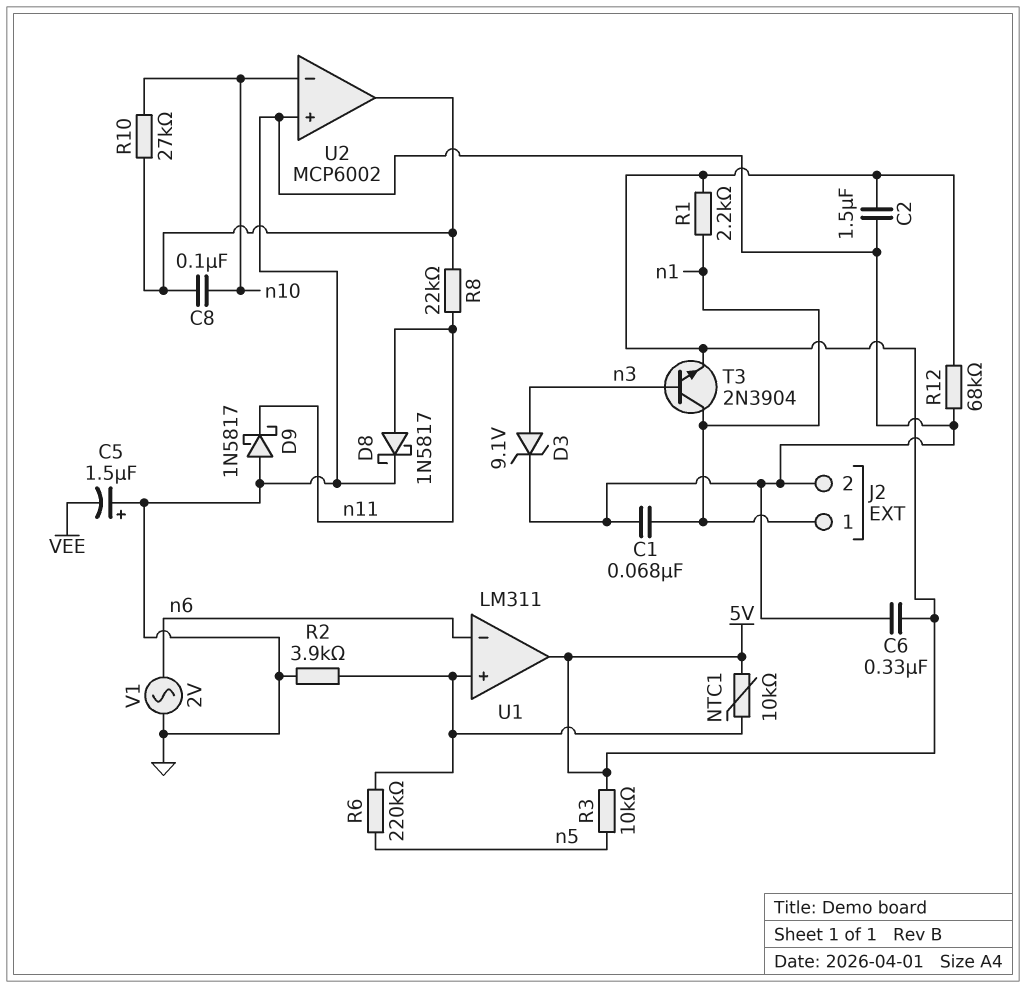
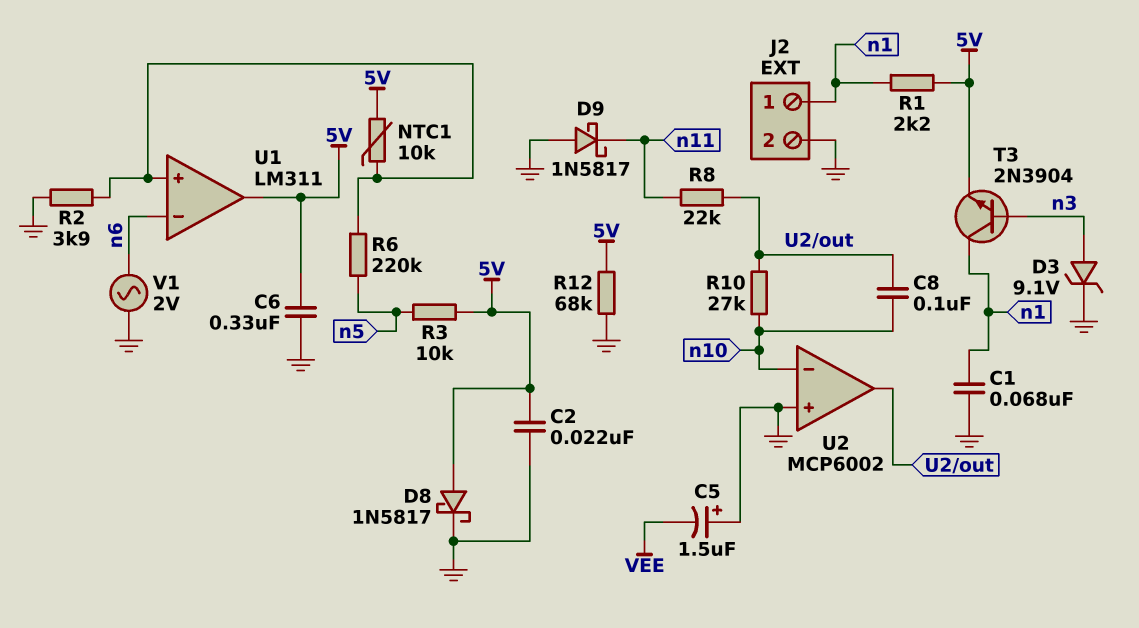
C2: 1.5uF (5V, GND) -> 22nF (5V, GND)
D8: schottky 1N5817 (A n11, K GND) -> schottky 1N5817 (A 5V, K GND)

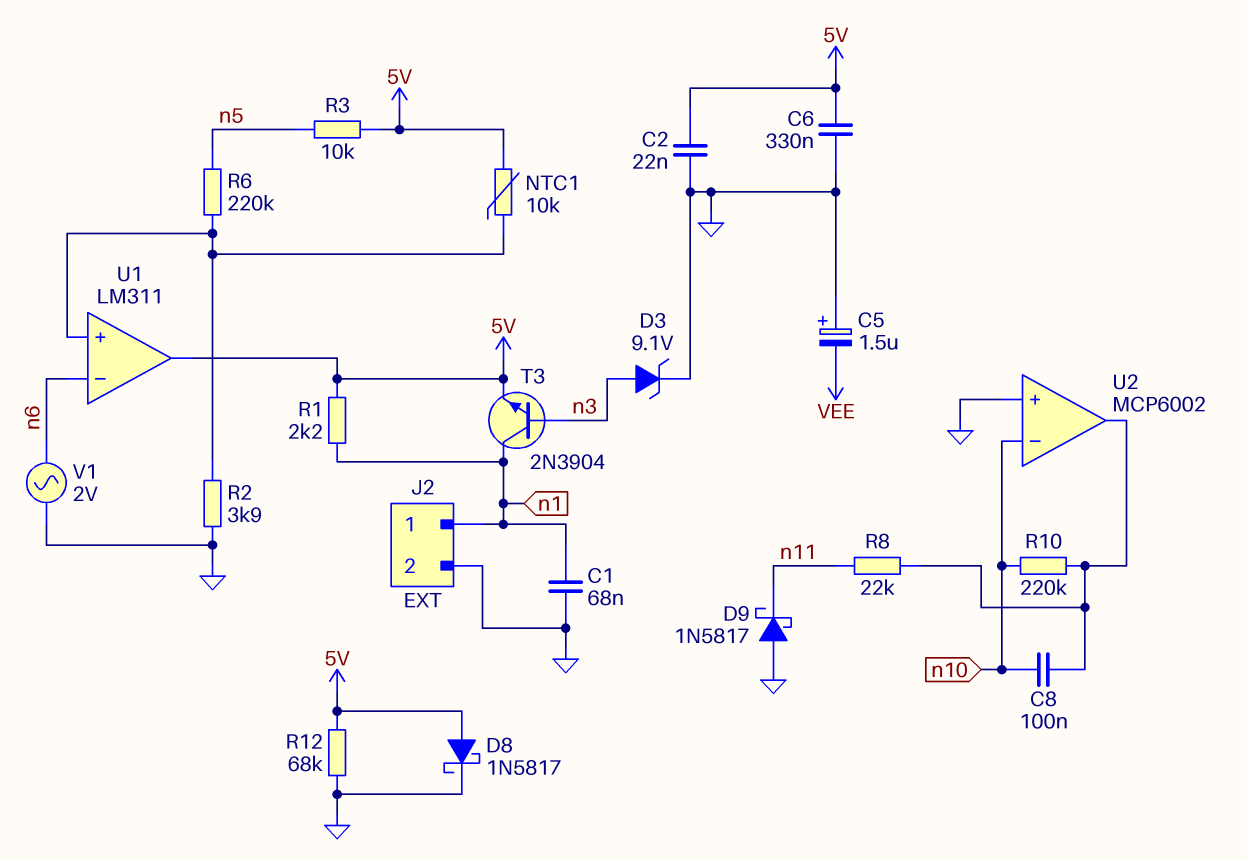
R10: 27k (U2/out, n10) -> 220k (U2/out, n10)

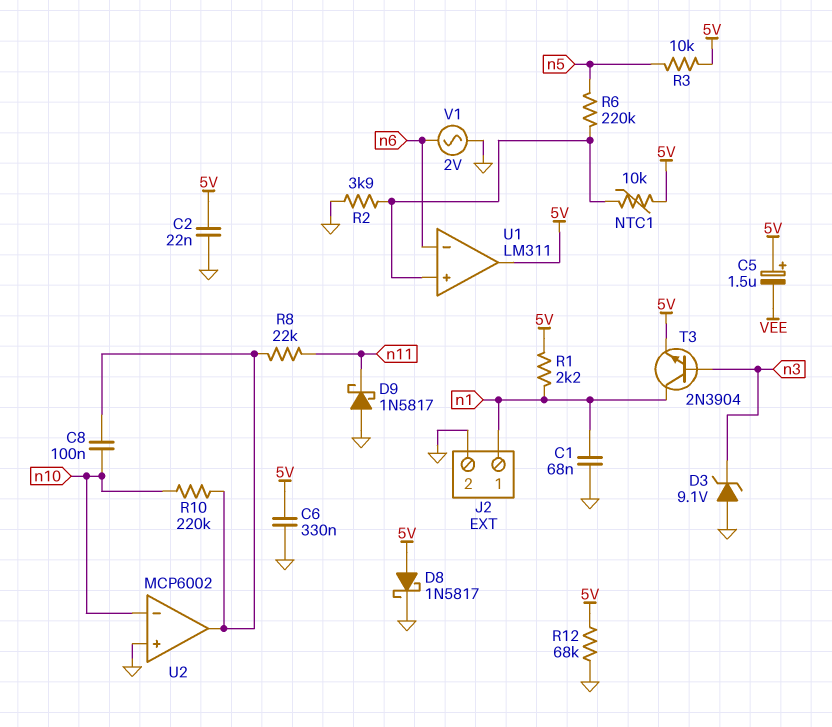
C5: 1.5uF (plus GND, minus VEE) -> 1.5uF (plus 5V, minus VEE)
D3: zener 9.1V (A n3, K GND) -> zener 9.1V (A GND, K n3)

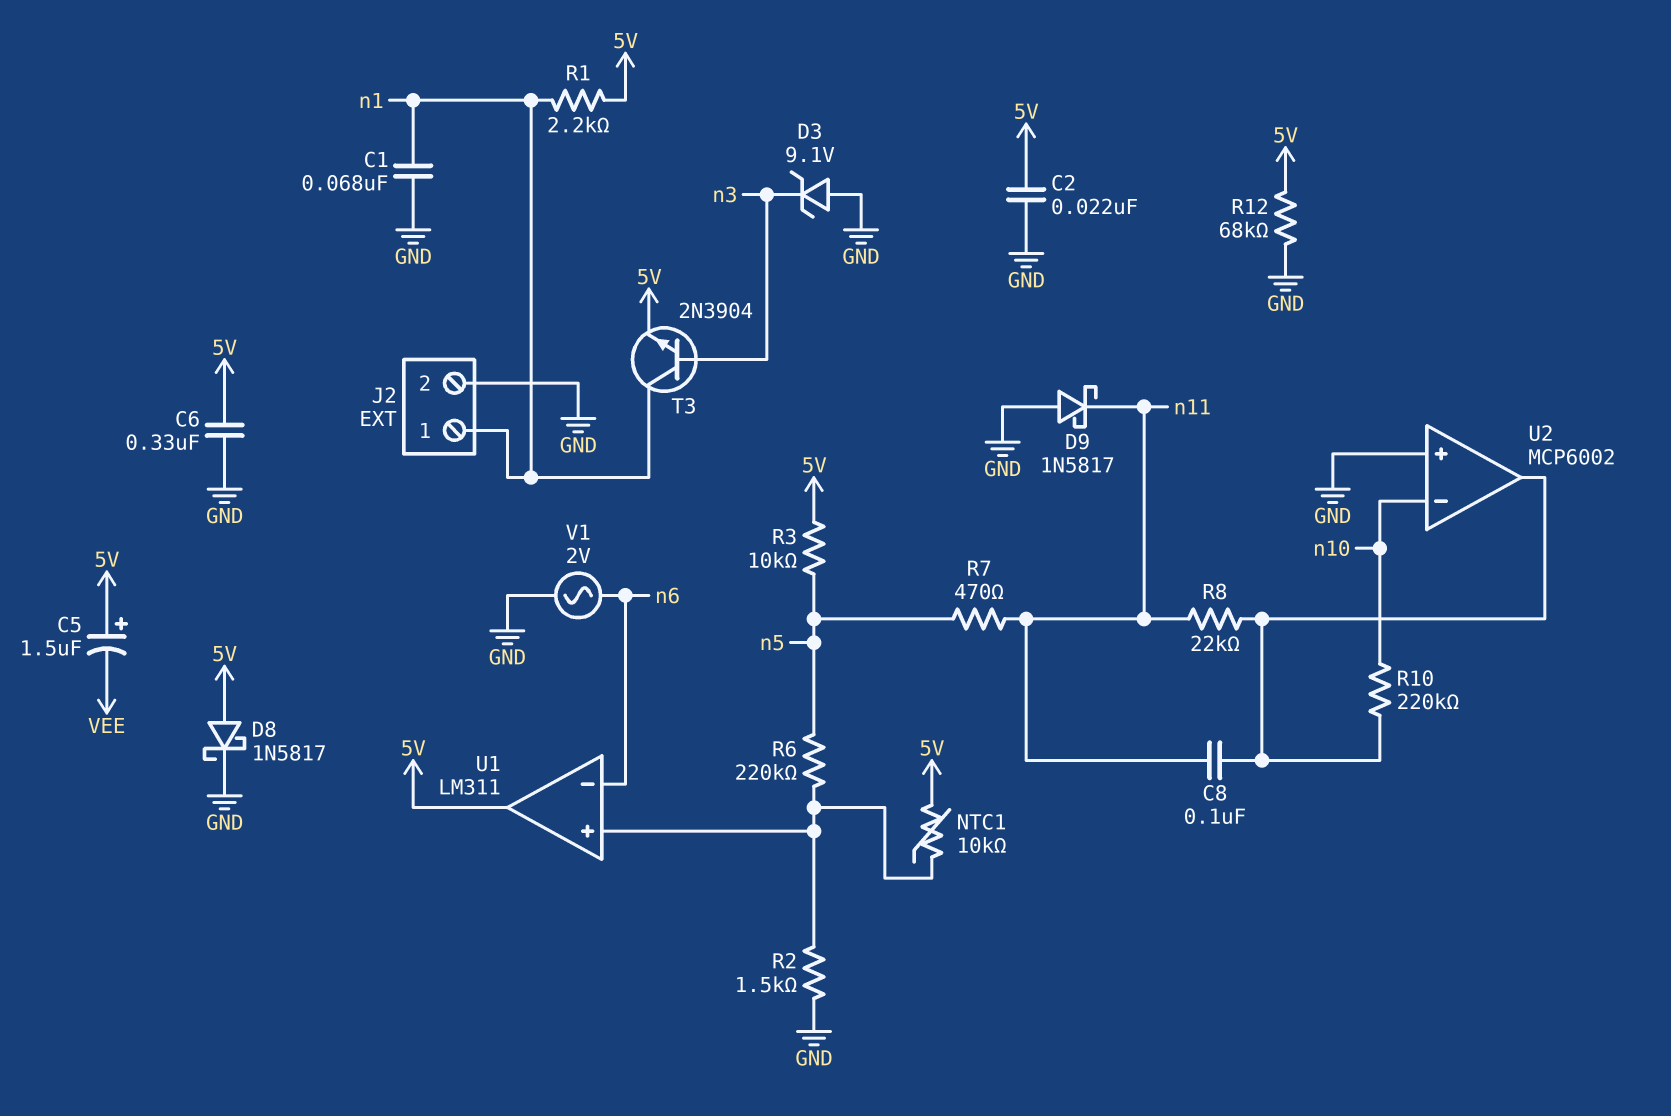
C8: 100nF (U2/out, n10) -> 100nF (U2/out, n11)
R2: 3.9k (GND, U1/in+) -> 1.5k (GND, U1/in+)
R7: none -> 470 (n5, n11)

